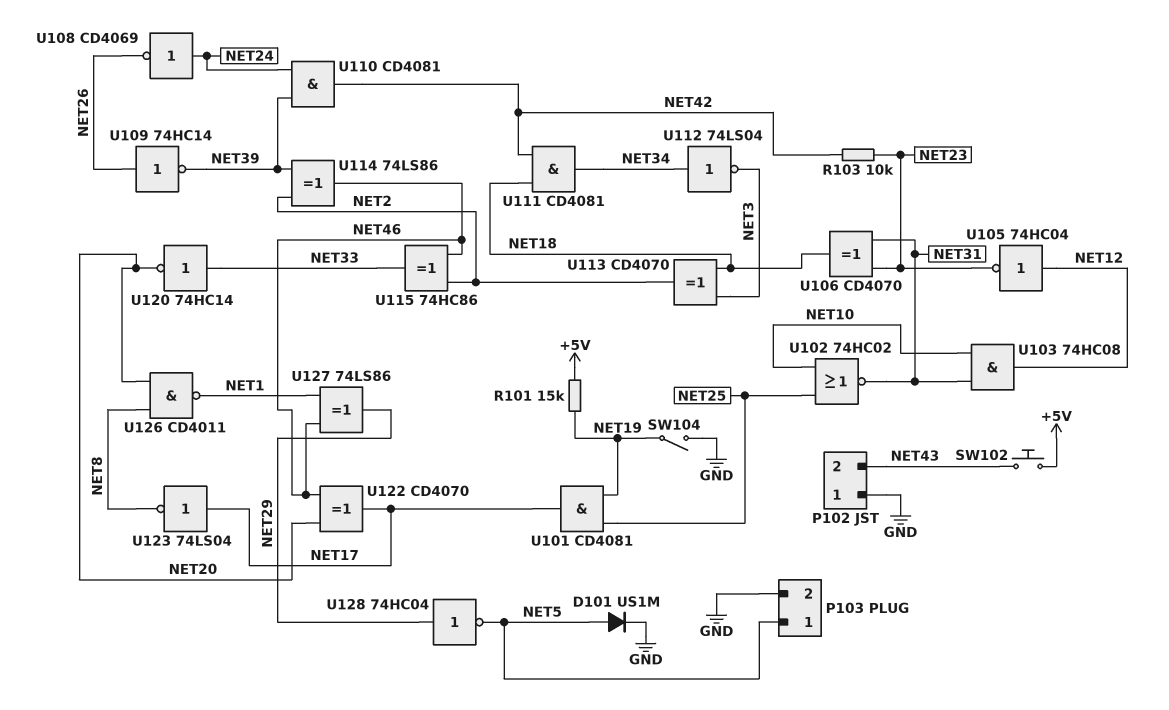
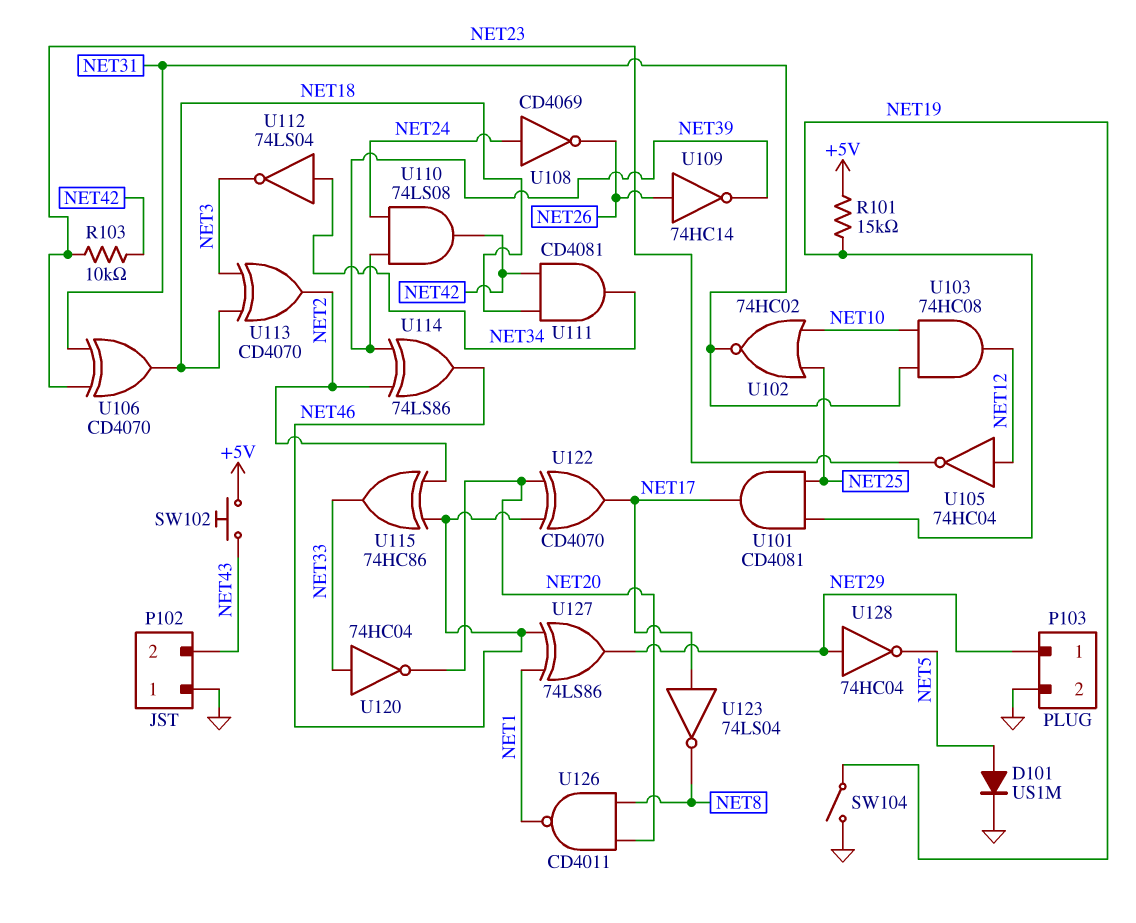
P103 pin 1: NET5 -> NET29
U110: AND CD4081 (in NET24, in NET39, out NET42) -> AND 74LS08 (in NET24, in NET39, out NET42)
U120: NOT 74HC14 (in NET33, out NET20) -> NOT 74HC04 (in NET33, out NET20)

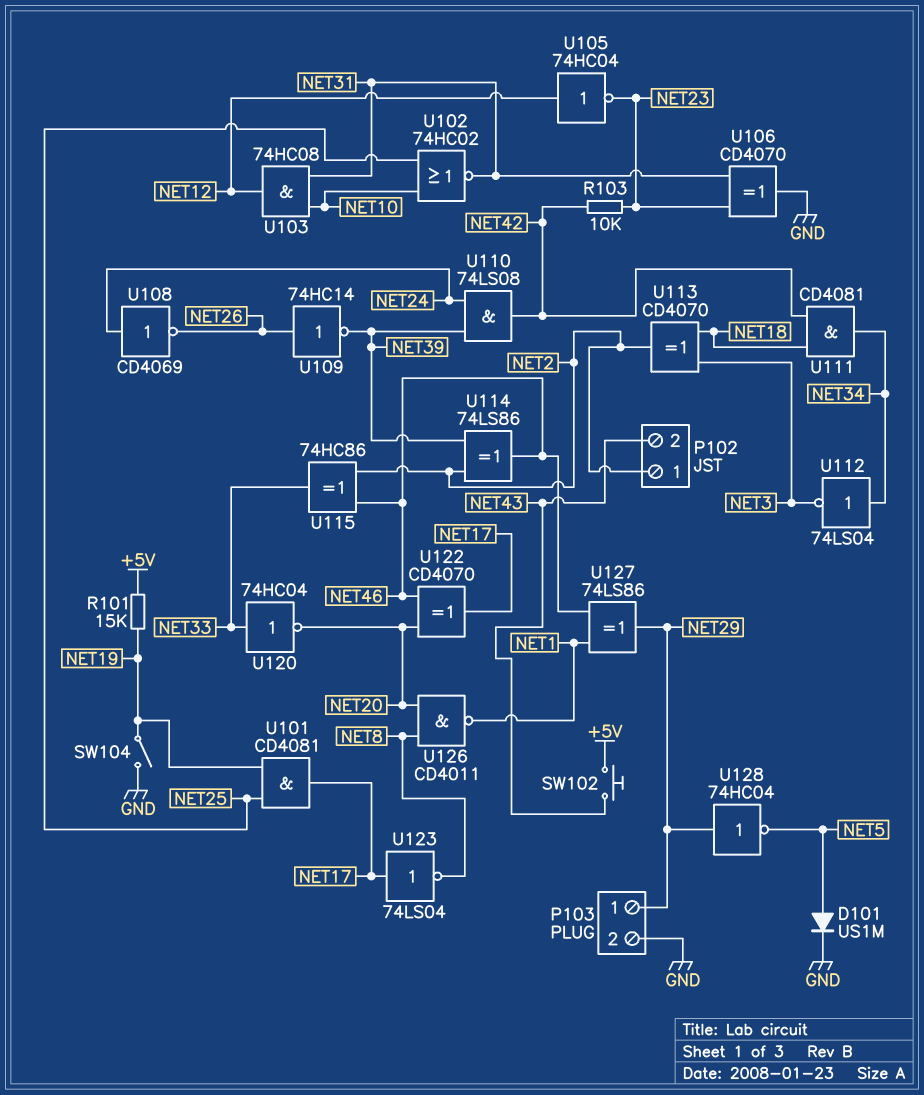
P102 pin 1: GND -> NET2
U106: XOR CD4070 (in NET23, in NET31, out NET18) -> XOR CD4070 (in NET23, in NET31, out GND)

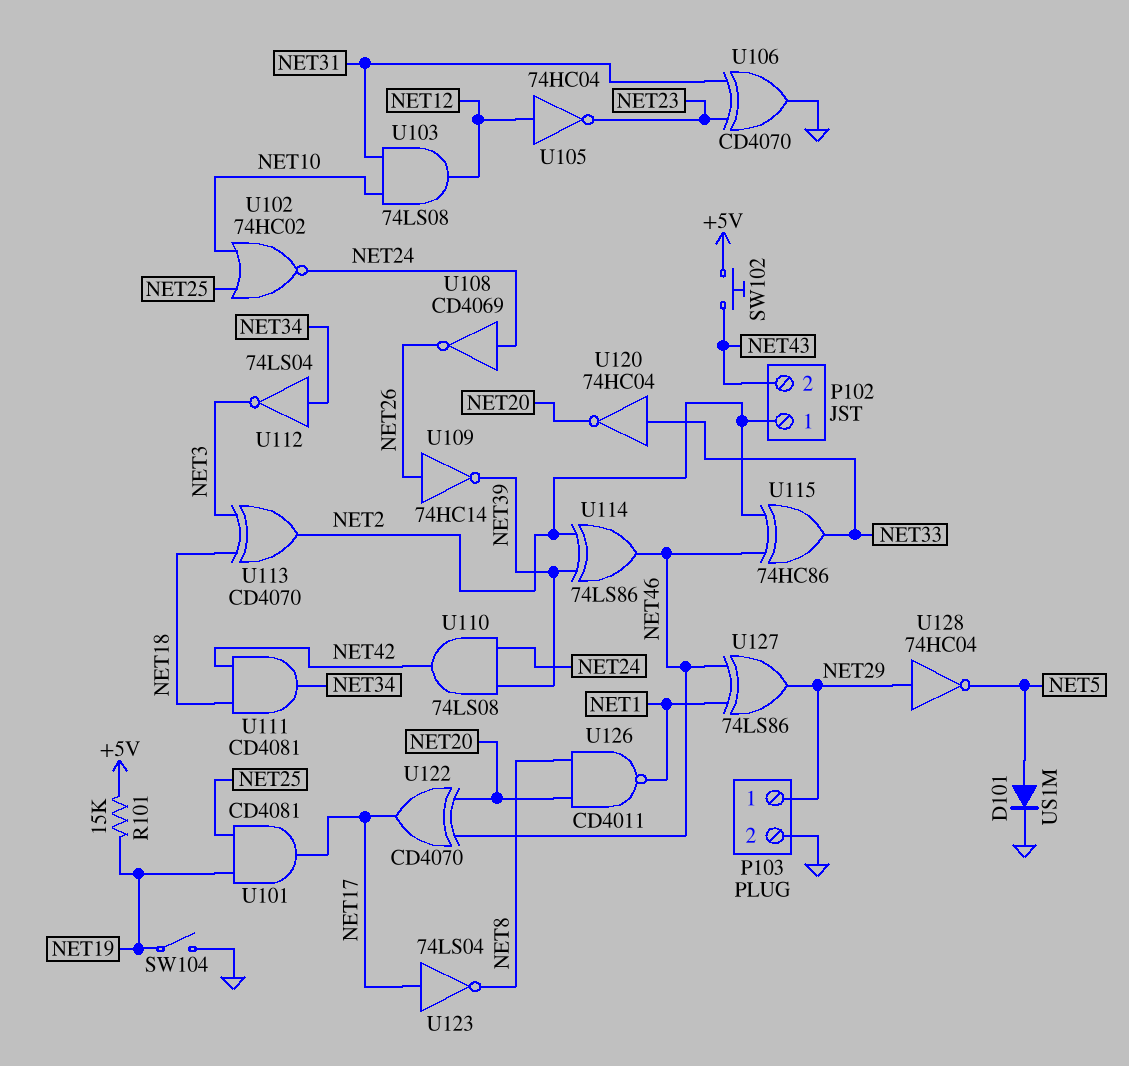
R103: 10k (NET23, NET42) -> none
U102: NOR 74HC02 (in NET10, in NET25, out NET31) -> NOR 74HC02 (in NET10, in NET25, out NET24)
U103: AND 74HC08 (in NET10, in NET31, out NET12) -> AND 74LS08 (in NET10, in NET31, out NET12)

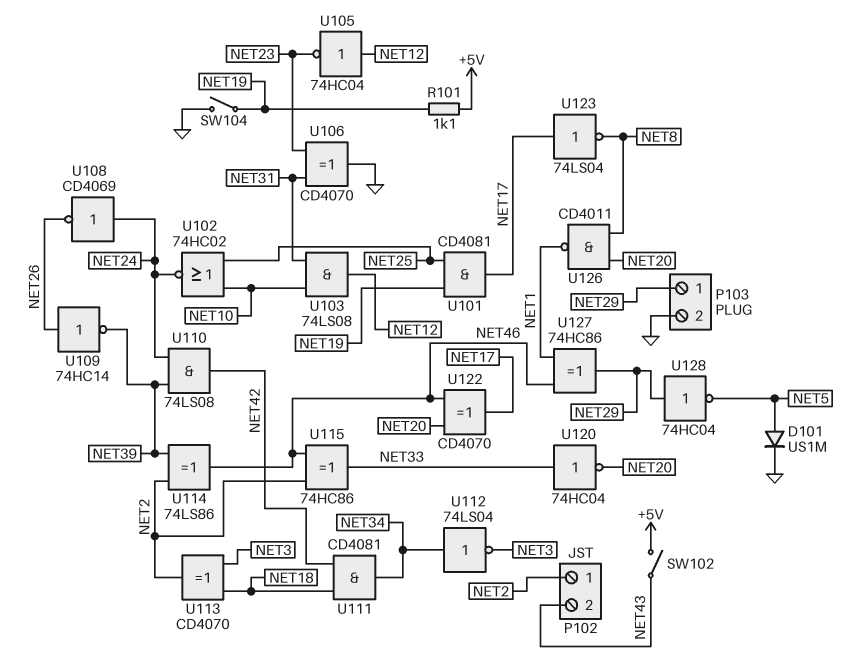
R101: 15k (+5V, NET19) -> 1.1k (+5V, NET19)
SW102: button (+5V, NET43) -> switch (+5V, NET43)
U127: XOR 74LS86 (in NET1, in NET46, out NET29) -> XOR 74HC86 (in NET1, in NET46, out NET29)

